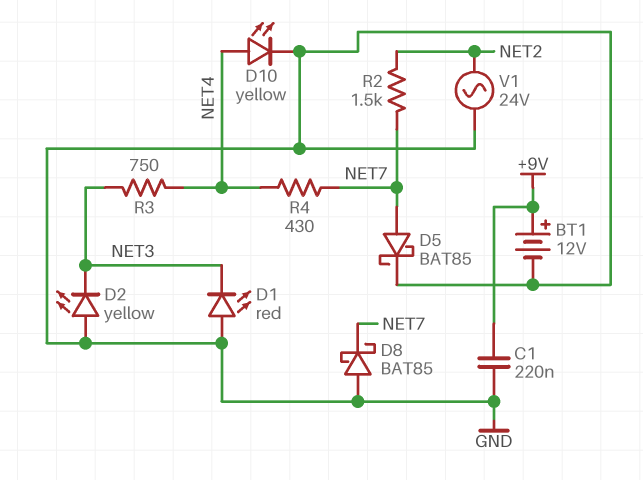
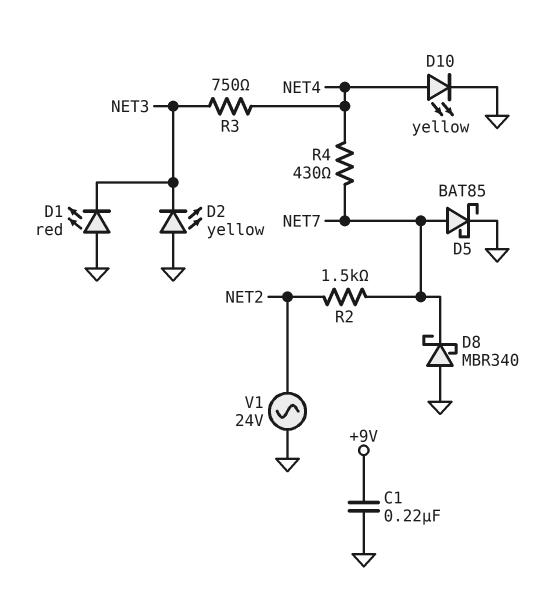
BT1: 12V (plus +9V, minus GND) -> none
D8: schottky BAT85 (A GND, K NET7) -> schottky MBR340 (A GND, K NET7)

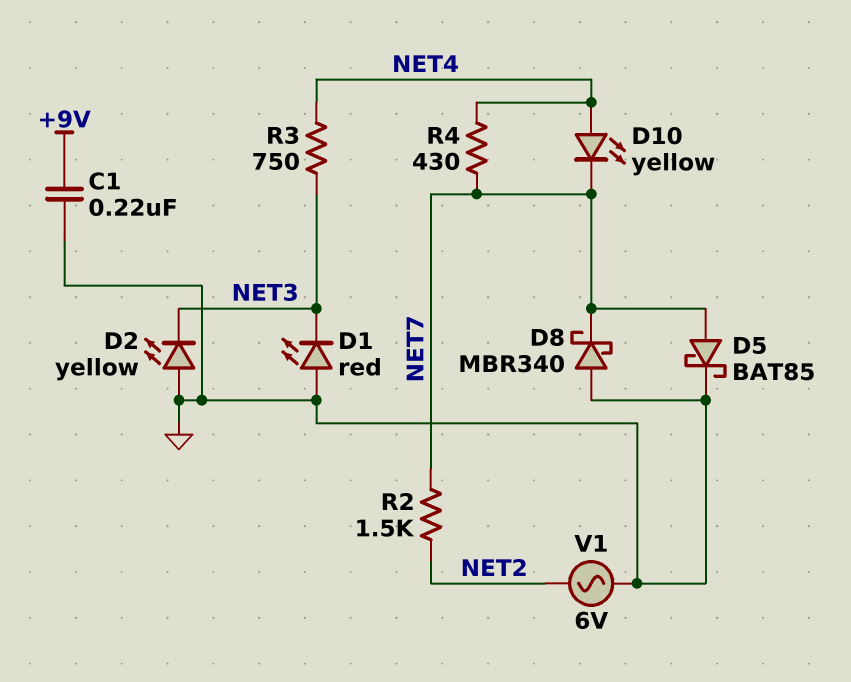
D10: LED yellow (A NET4, K GND) -> LED yellow (A NET4, K NET7)
V1: AC 24V (GND, NET2) -> AC 6V (GND, NET2)

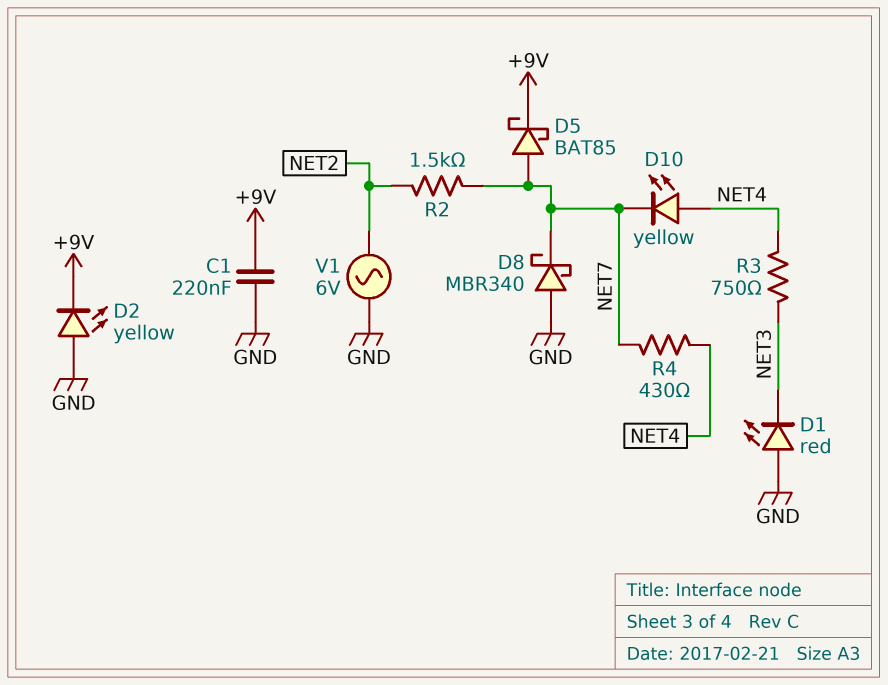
D2: LED yellow (A GND, K NET3) -> LED yellow (A GND, K +9V)
D5: schottky BAT85 (A NET7, K GND) -> schottky BAT85 (A NET7, K +9V)

